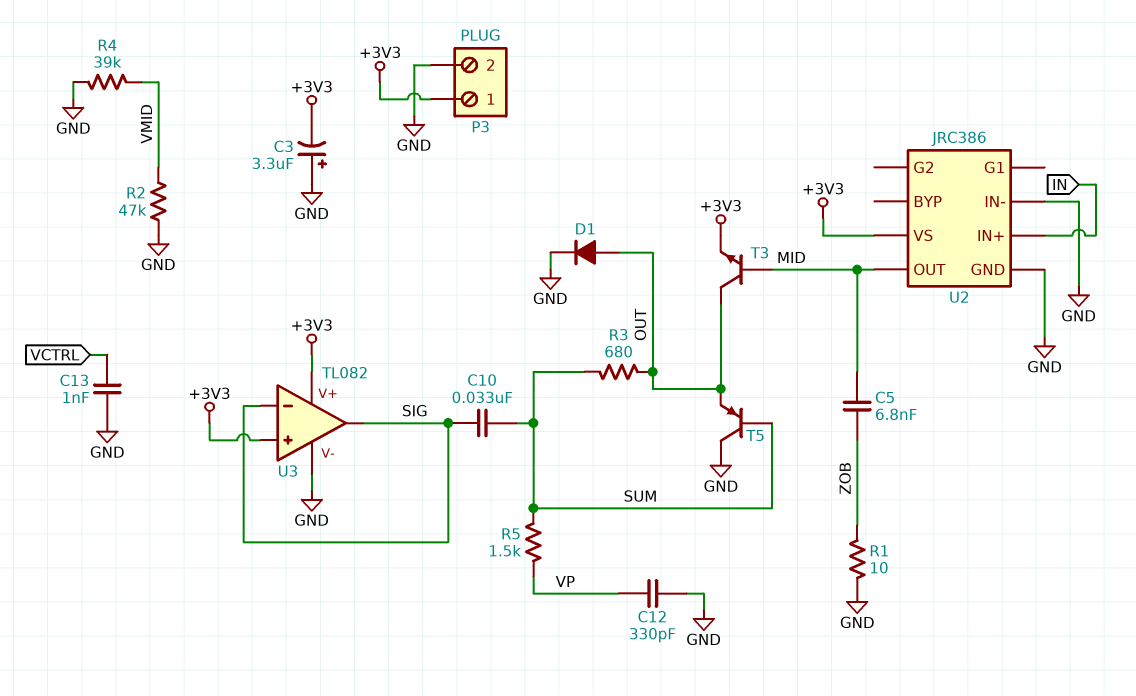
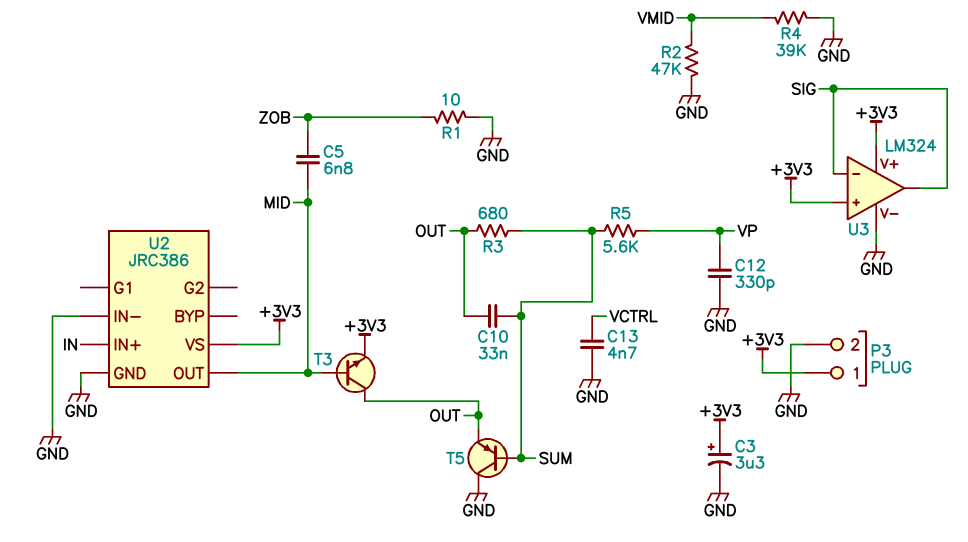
C3: 3.3uF (plus GND, minus +3V3) -> 3.3uF (plus +3V3, minus GND)
C10: 33nF (SIG, SUM) -> 33nF (OUT, SUM)
C13: 1nF (GND, VCTRL) -> 4.7nF (GND, VCTRL)
D1: diode (A OUT, K GND) -> none
R5: 1.5k (SUM, VP) -> 5.6k (SUM, VP)
U3: TL082 -> LM324

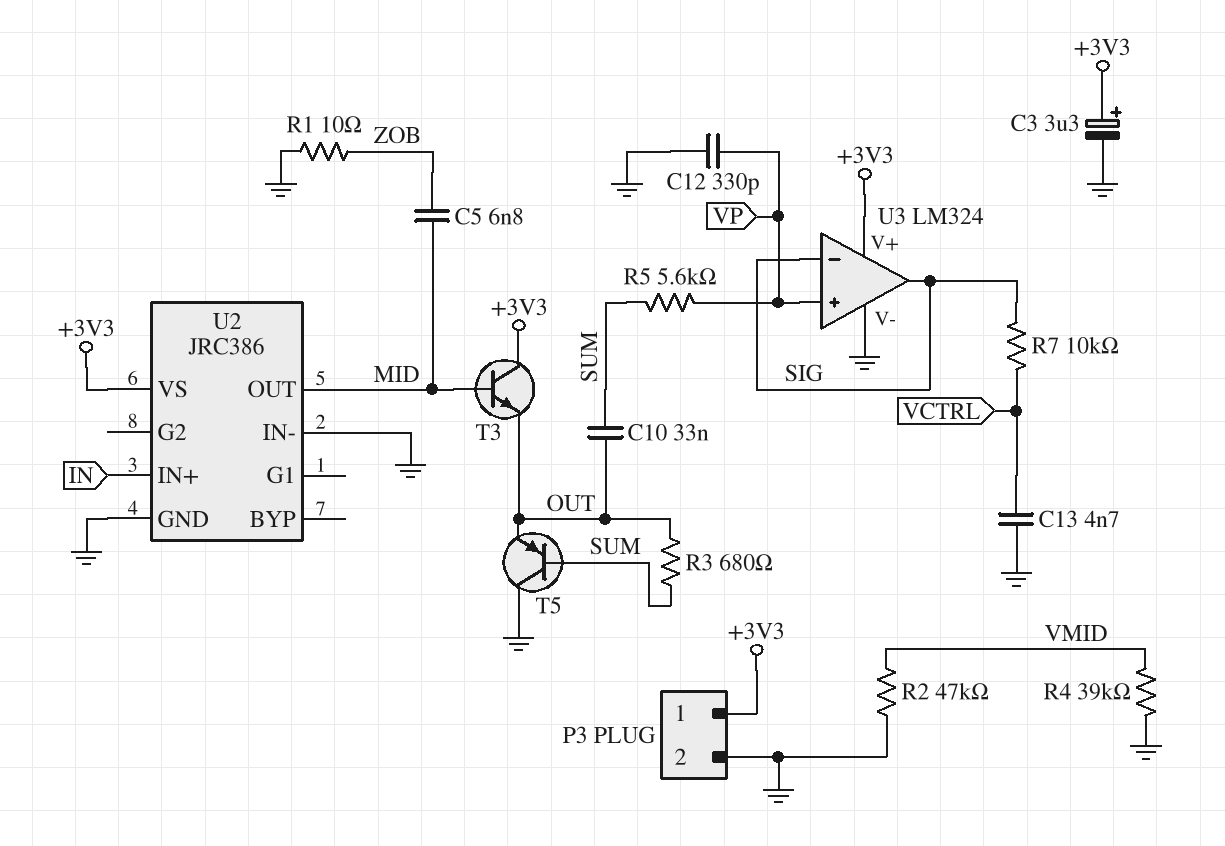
R7: none -> 10k (SIG, VCTRL)
T3: NPN (B MID, C OUT, E +3V3) -> NPN (B MID, C +3V3, E OUT)
U3 pin in+: +3V3 -> VP

